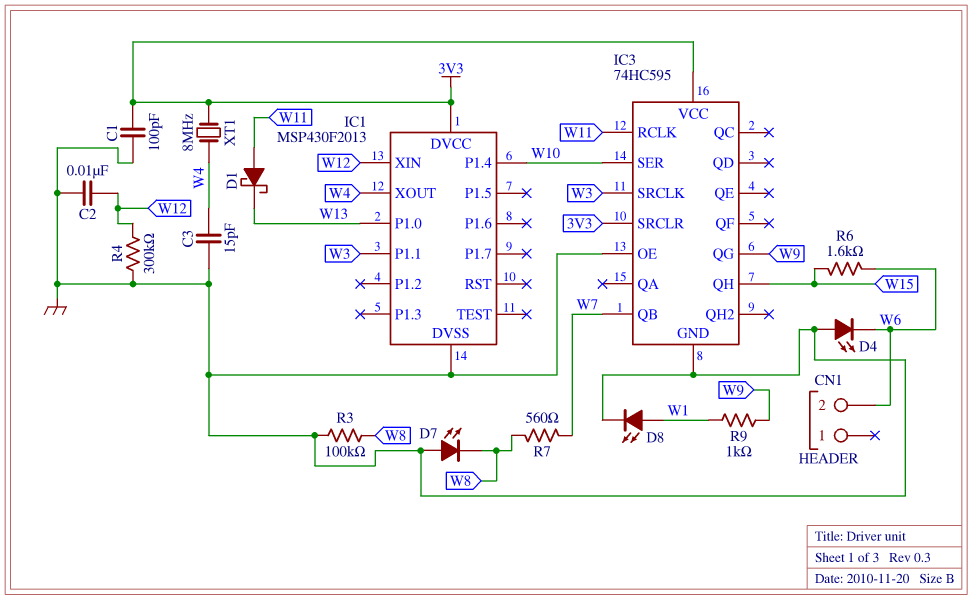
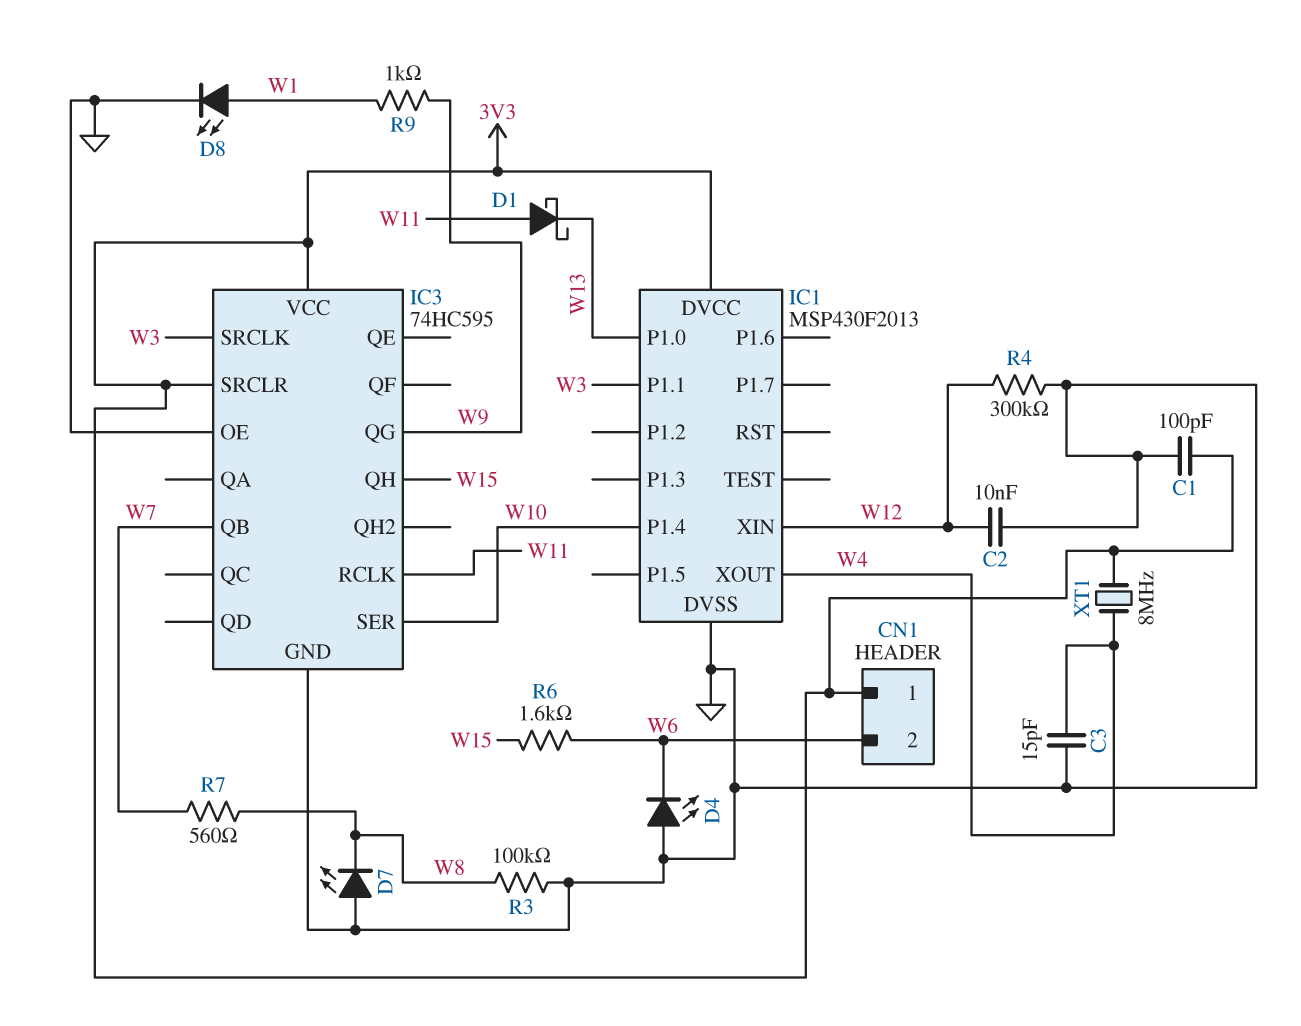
CN1 pin 1: none -> 3V3

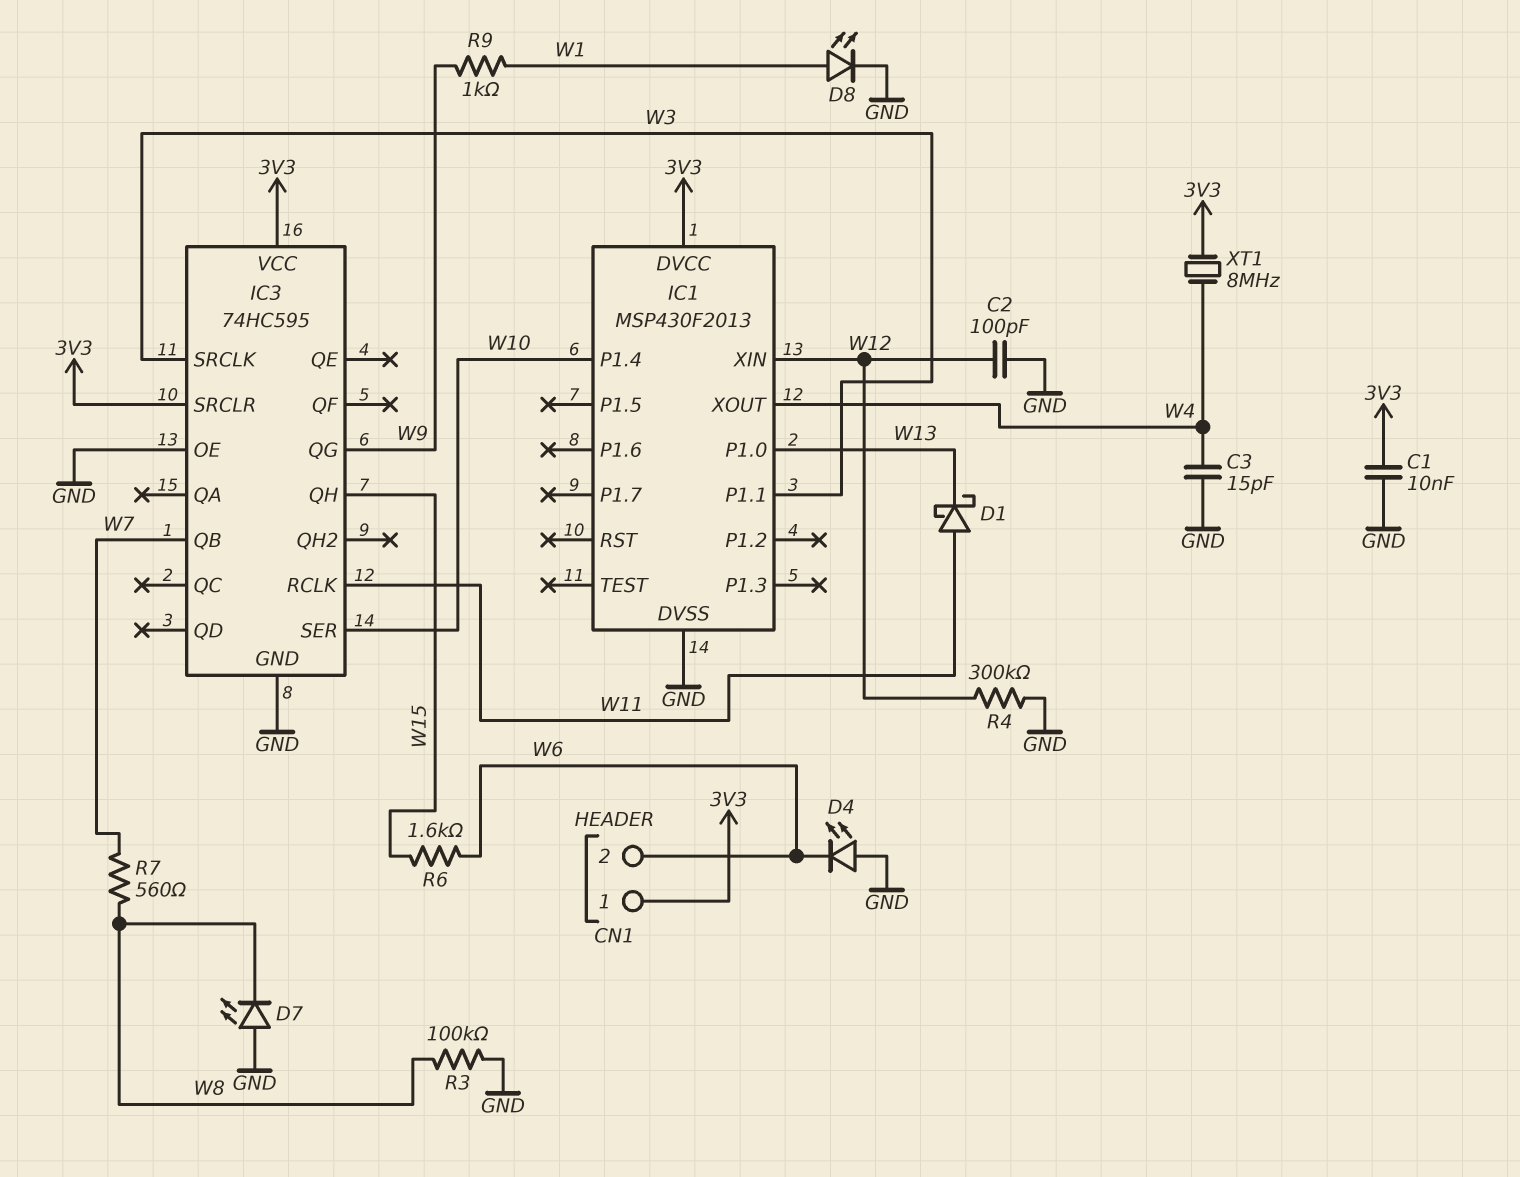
C1: 100pF (3V3, GND) -> 10nF (3V3, GND)
C2: 10nF (GND, W12) -> 100pF (GND, W12)

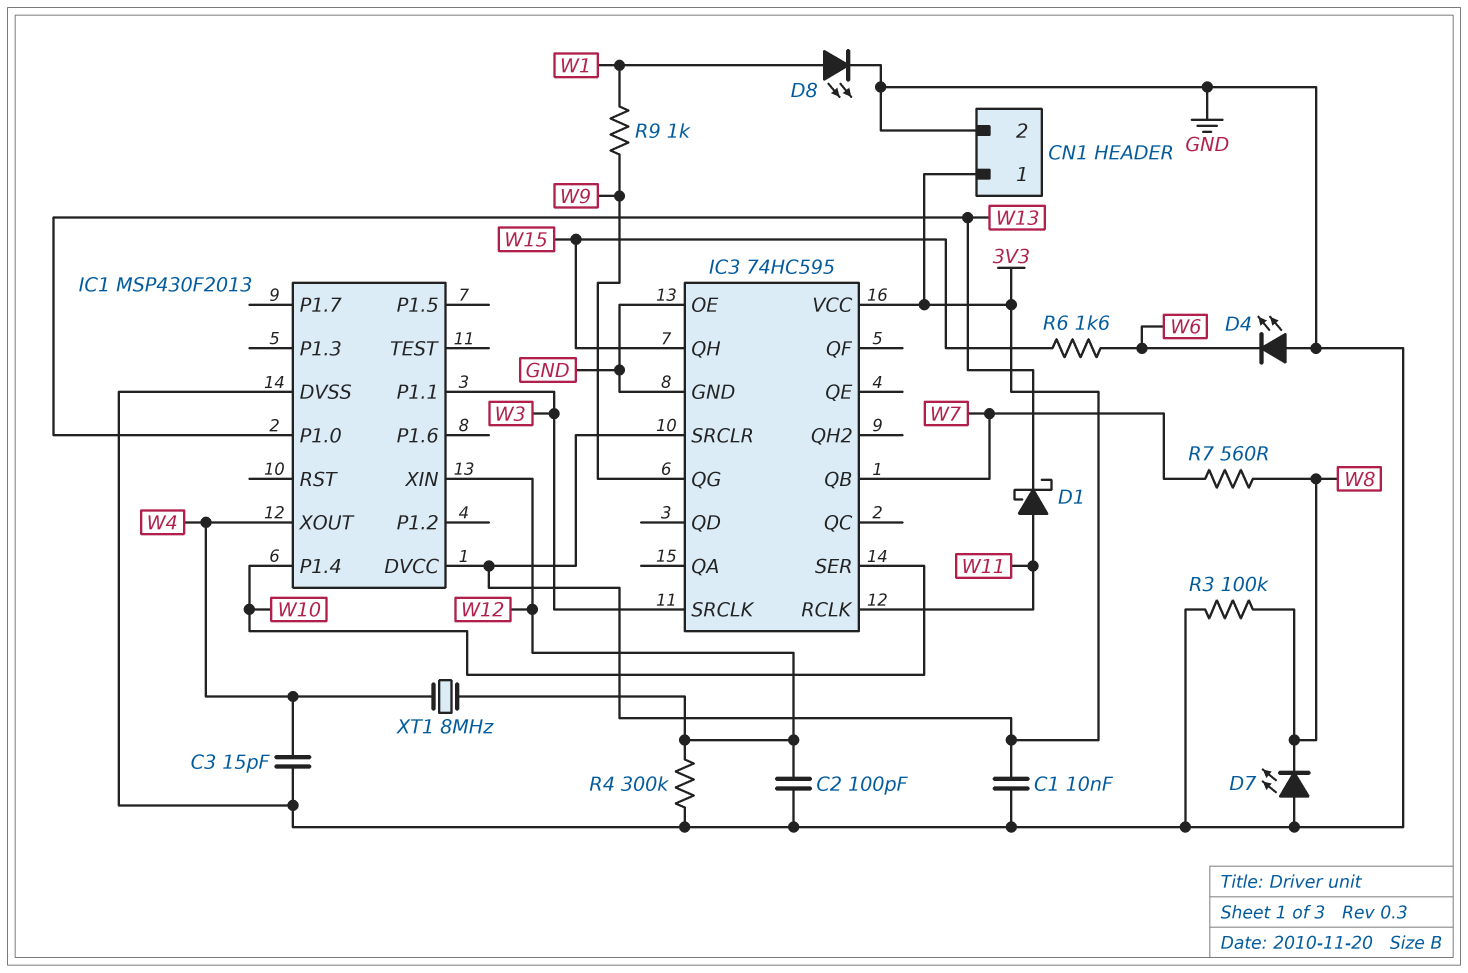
CN1 pin 2: W6 -> GND
XT1: 8MHz (3V3, W4) -> 8MHz (W4, W12)

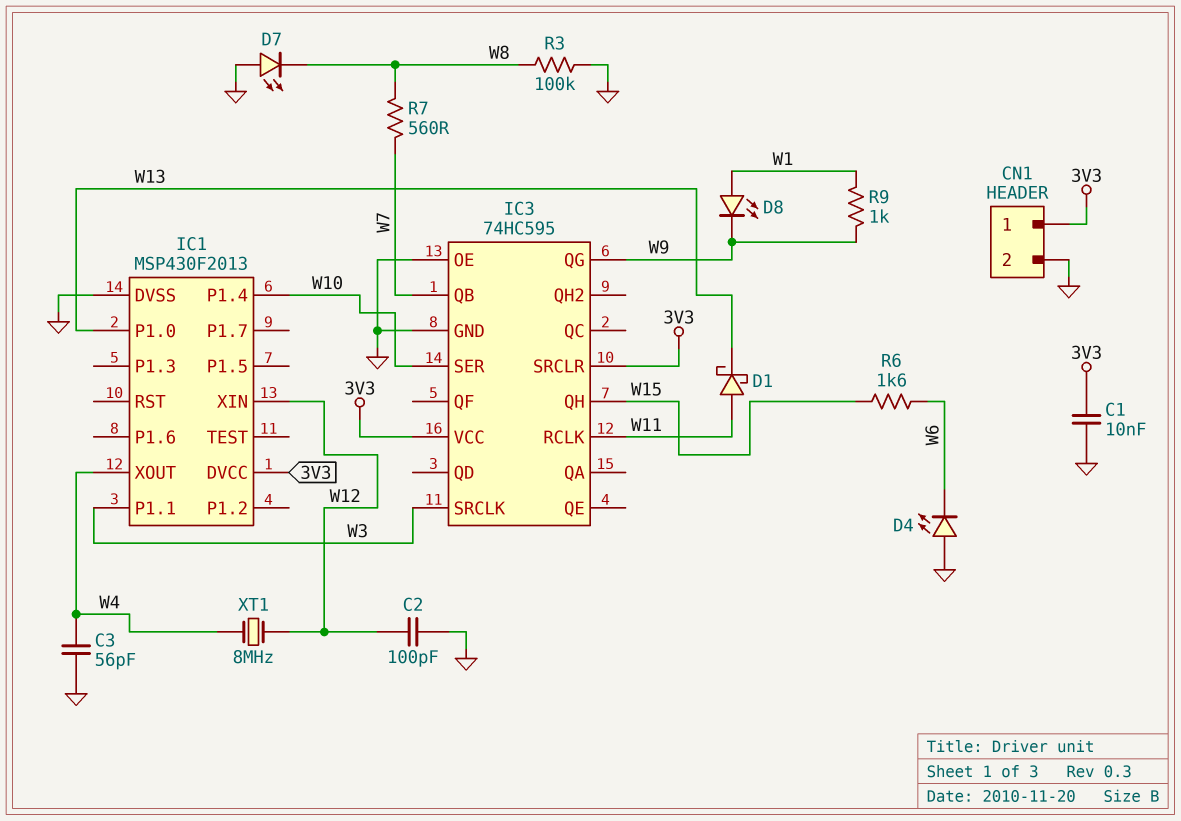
C3: 15pF (GND, W4) -> 56pF (GND, W4)
D8: LED (A W1, K GND) -> LED (A W1, K W9)
R4: 300k (GND, W12) -> none

